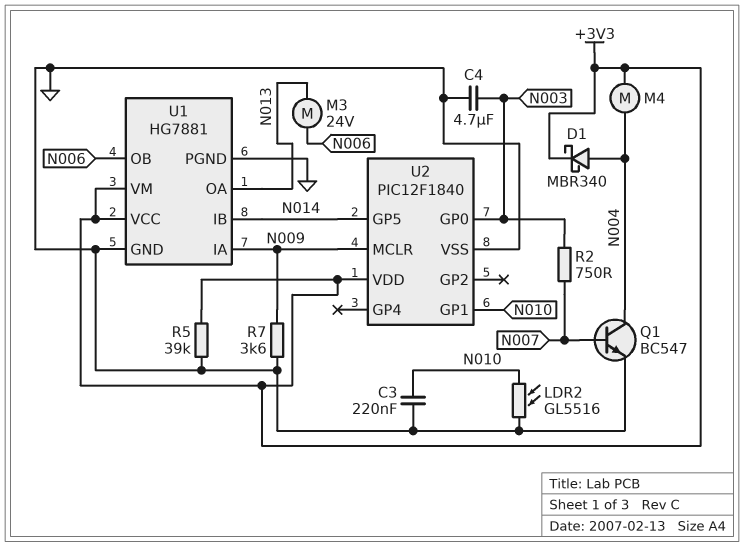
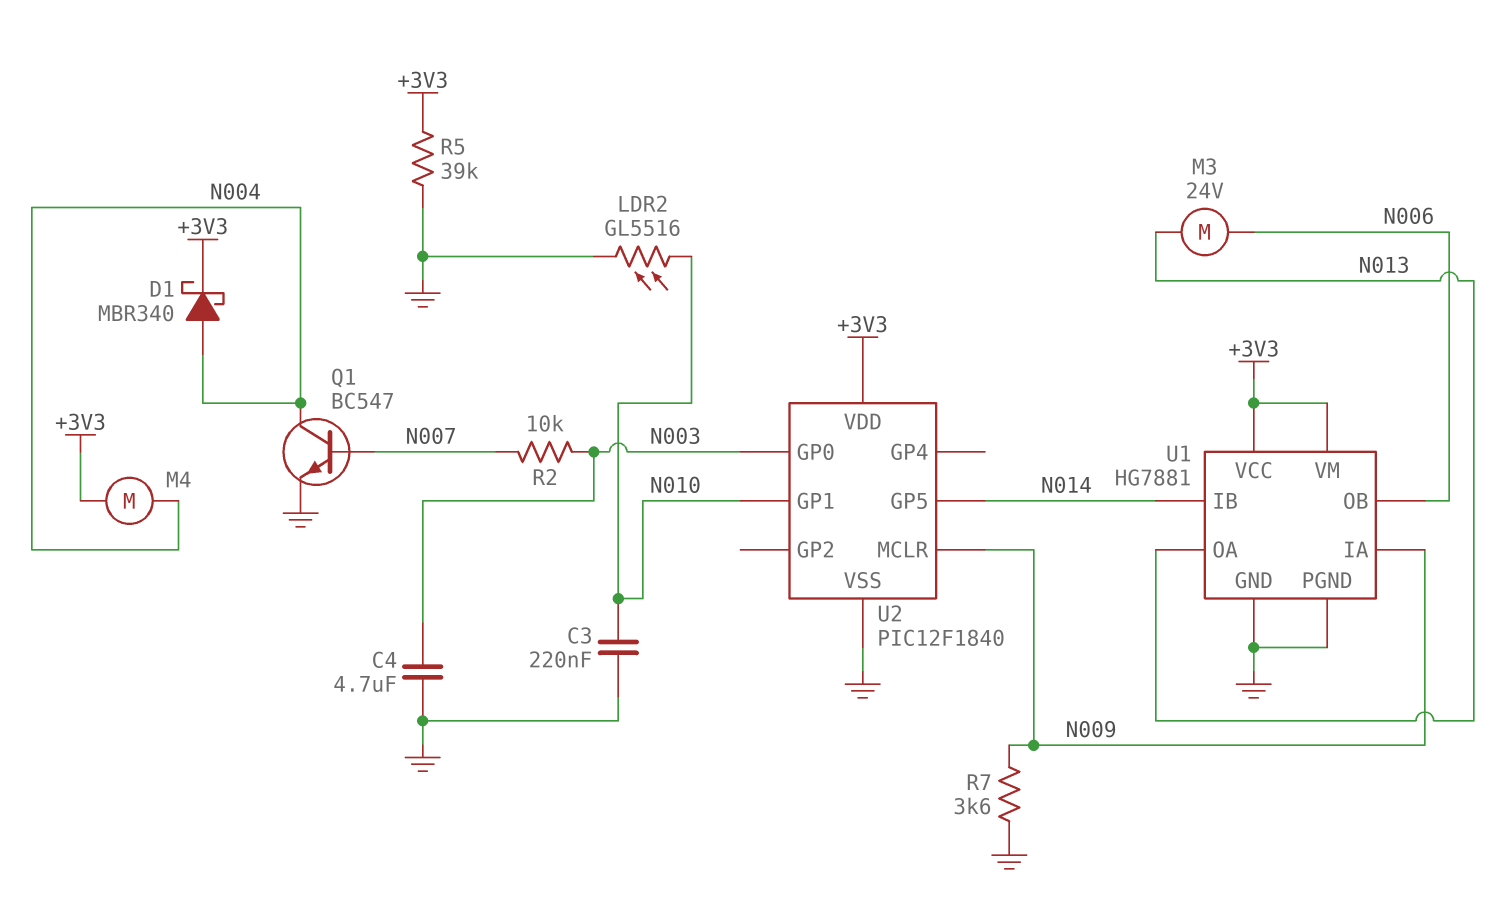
R2: 750 (N003, N007) -> 10k (N003, N007)

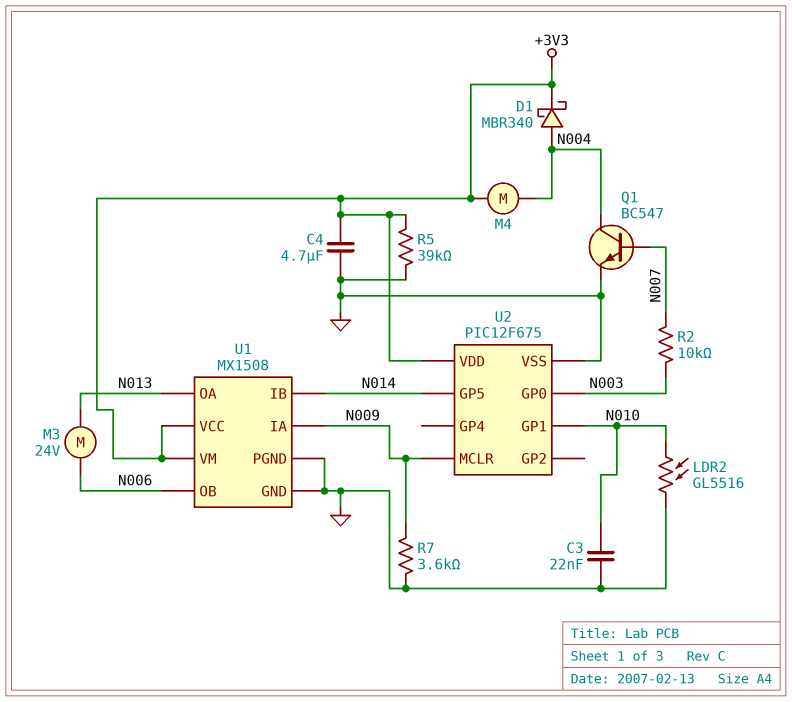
C3: 220nF (GND, N010) -> 22nF (GND, N010)
C4: 4.7uF (GND, N003) -> 4.7uF (+3V3, GND)
U1: HG7881 -> MX1508
U2: PIC12F1840 -> PIC12F675

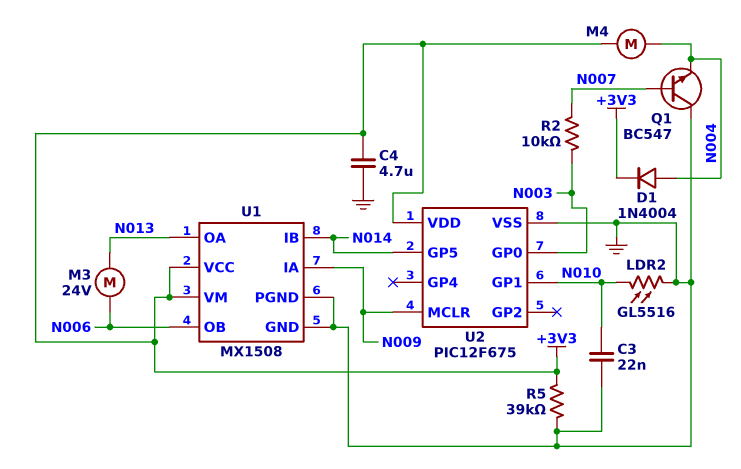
D1: schottky MBR340 (A N004, K +3V3) -> diode 1N4004 (A N004, K +3V3)
Q1: NPN BC547 (B N007, C N004, E GND) -> NPN BC547 (B N007, C GND, E N004)
R7: 3.6k (GND, N009) -> none

